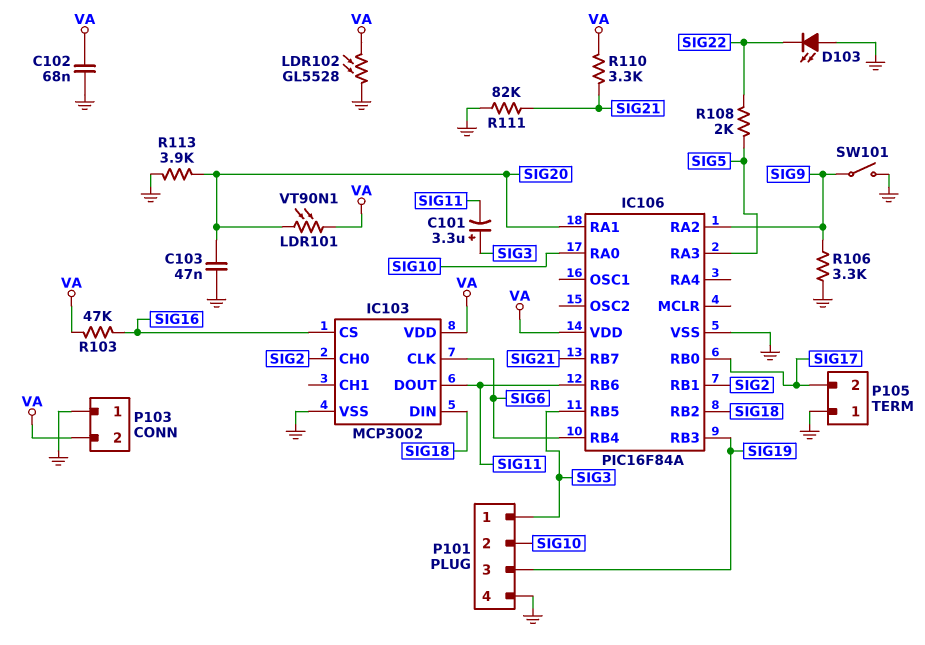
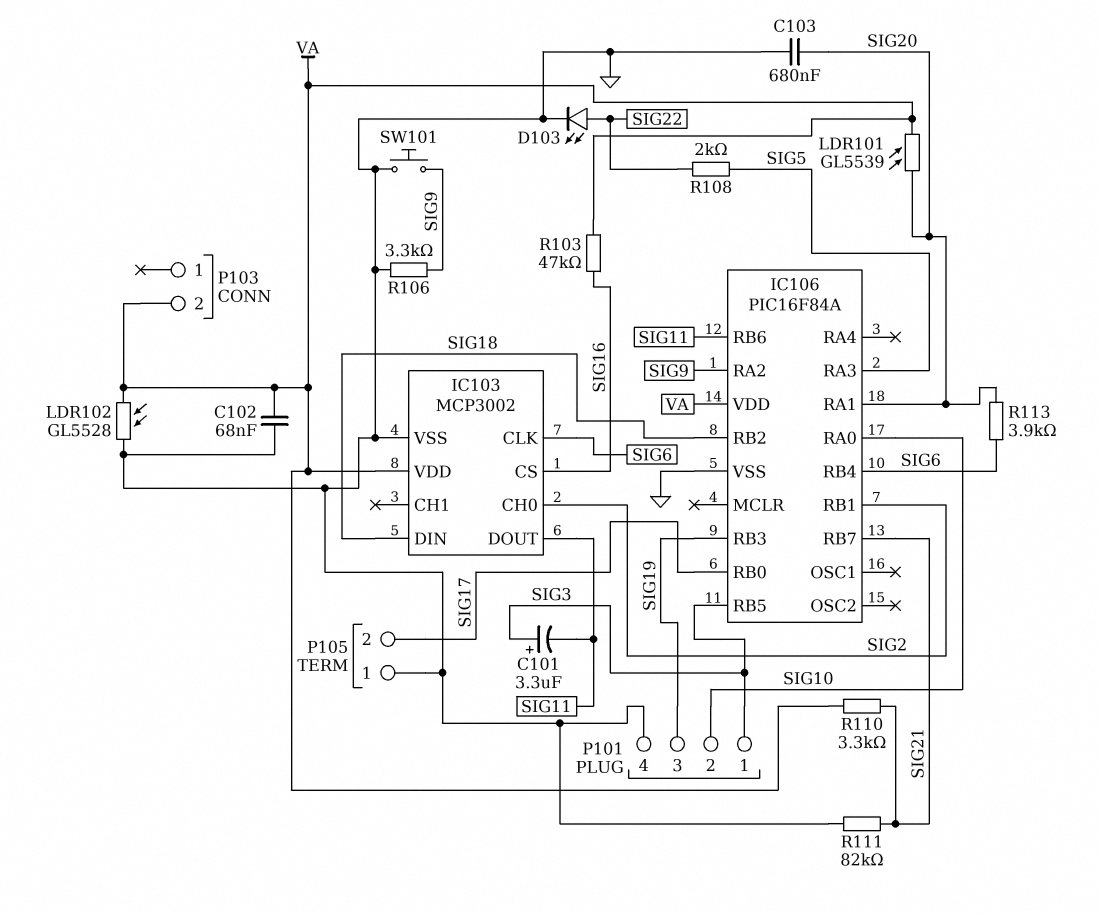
C103: 47nF (GND, SIG20) -> 680nF (GND, SIG20)
D103: LED (A GND, K SIG22) -> LED (A SIG22, K GND)
LDR101: VT90N1 (SIG20, VA) -> GL5539 (SIG20, VA)
P103 pin 1: GND -> none
R113: 3.9k (GND, SIG20) -> 3.9k (SIG6, SIG20)
SW101: switch (GND, SIG9) -> button (GND, SIG9)

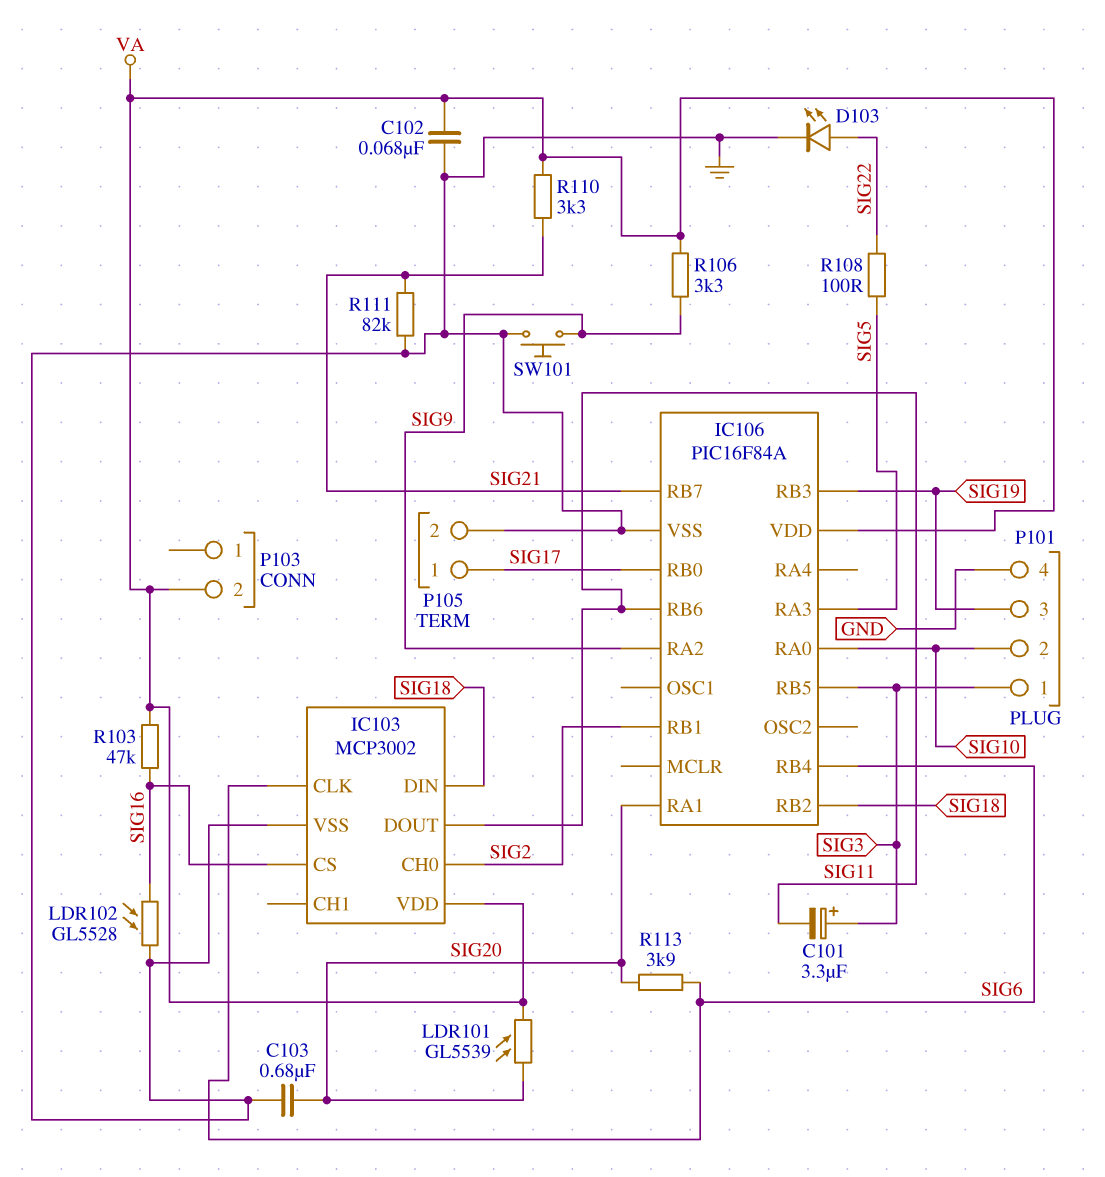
LDR102: GL5528 (GND, VA) -> GL5528 (GND, SIG16)
P105 pin 1: GND -> SIG17
P105 pin 2: SIG17 -> GND
R106: 3.3k (GND, SIG9) -> 3.3k (SIG9, VA)
R108: 2k (SIG5, SIG22) -> 100 (SIG5, SIG22)

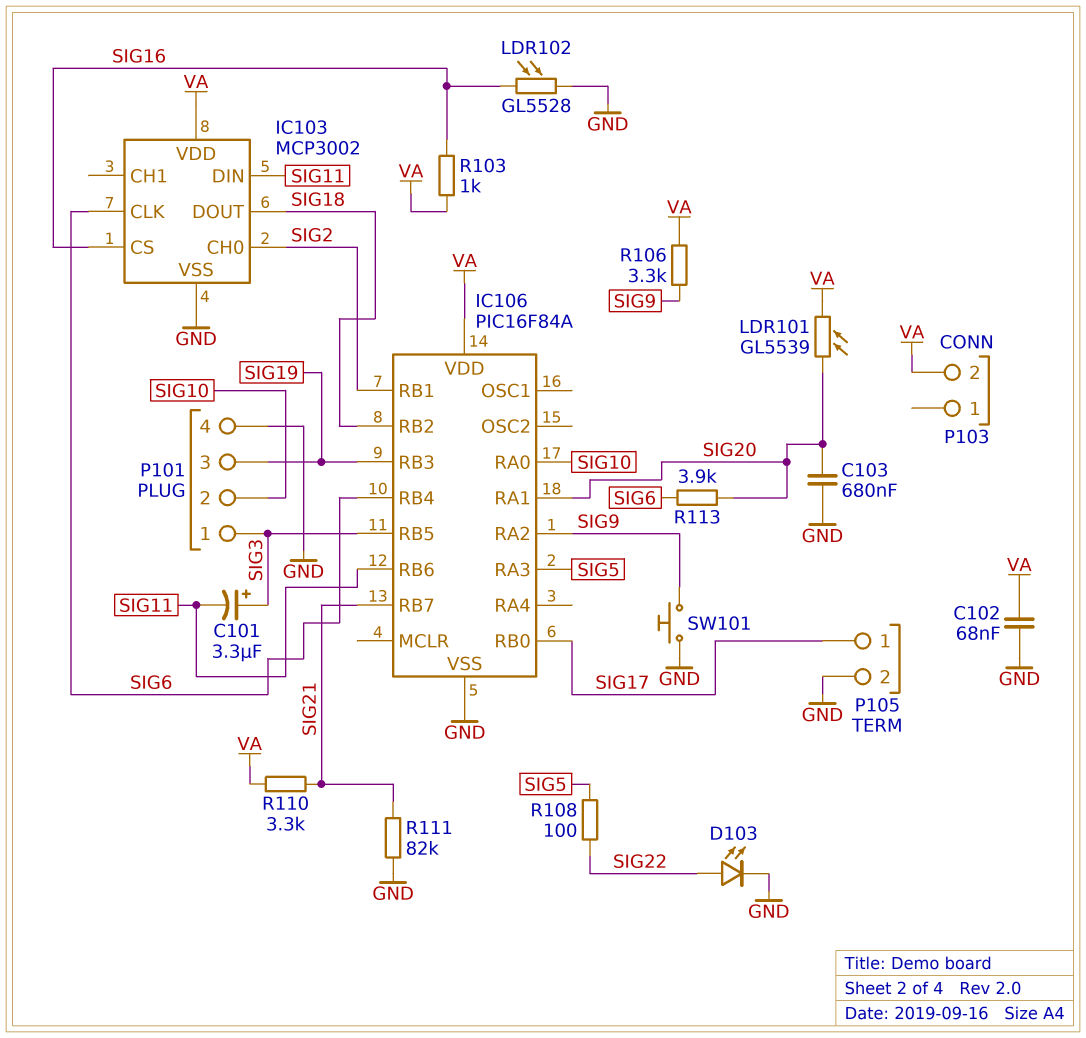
IC103 pin DIN: SIG18 -> SIG11
IC103 pin DOUT: SIG11 -> SIG18
R103: 47k (SIG16, VA) -> 1k (SIG16, VA)

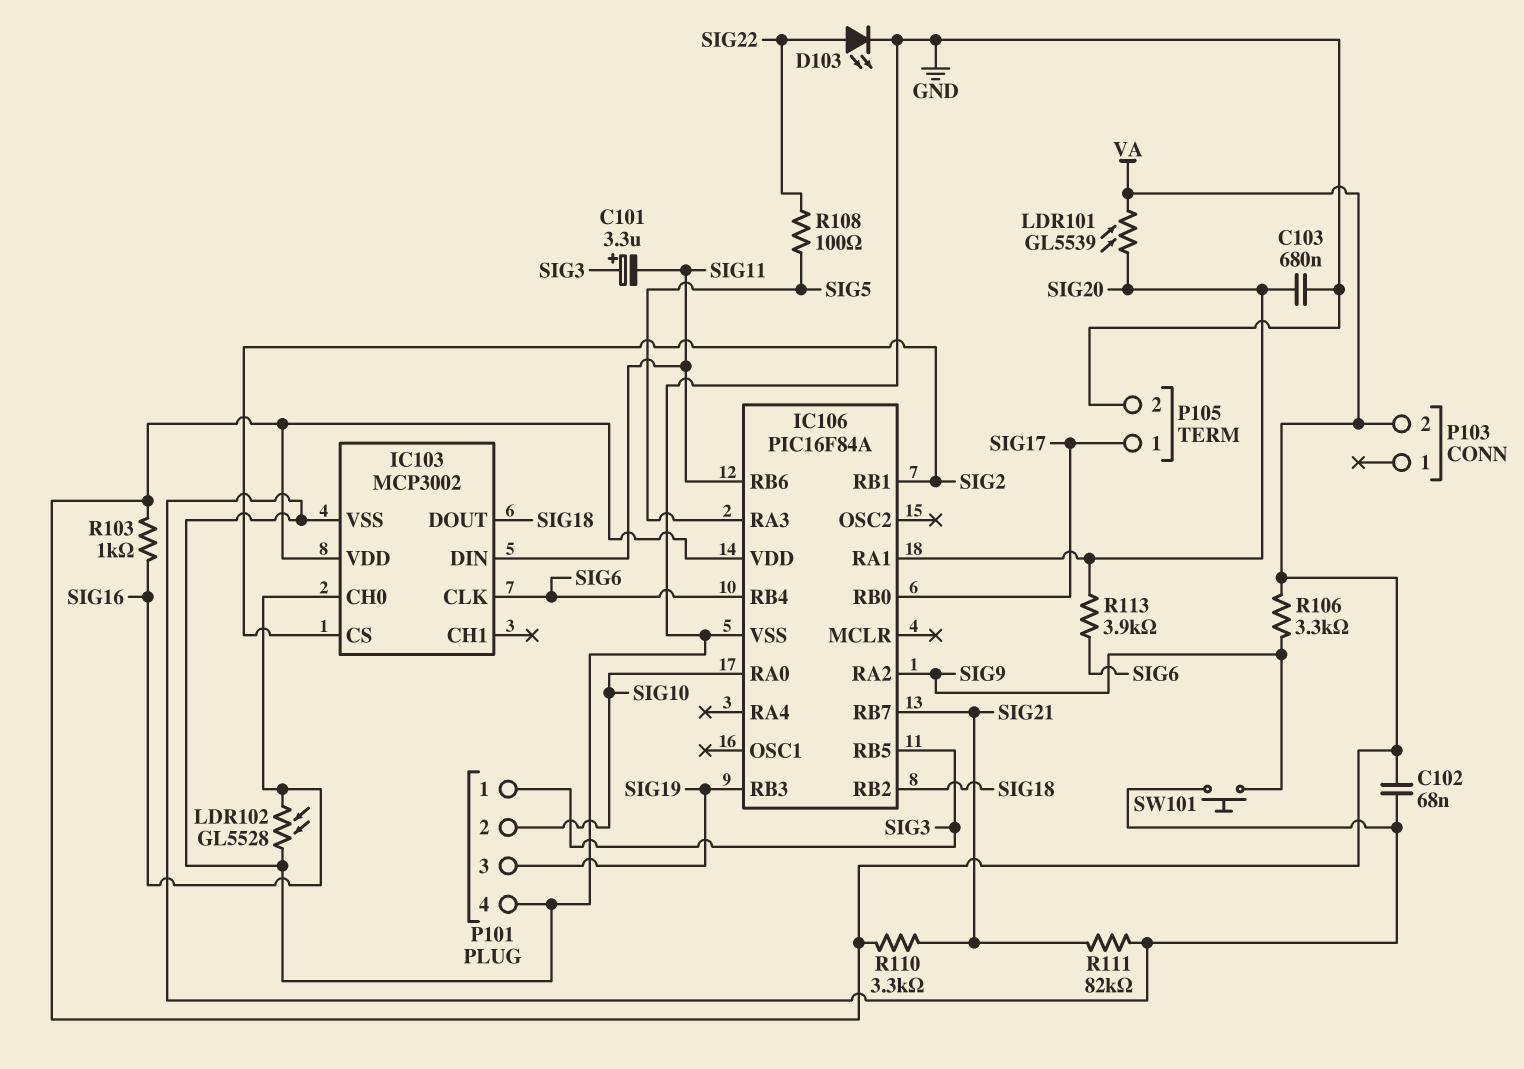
IC103 pin CH0: SIG2 -> SIG16
IC103 pin CS: SIG16 -> SIG2

